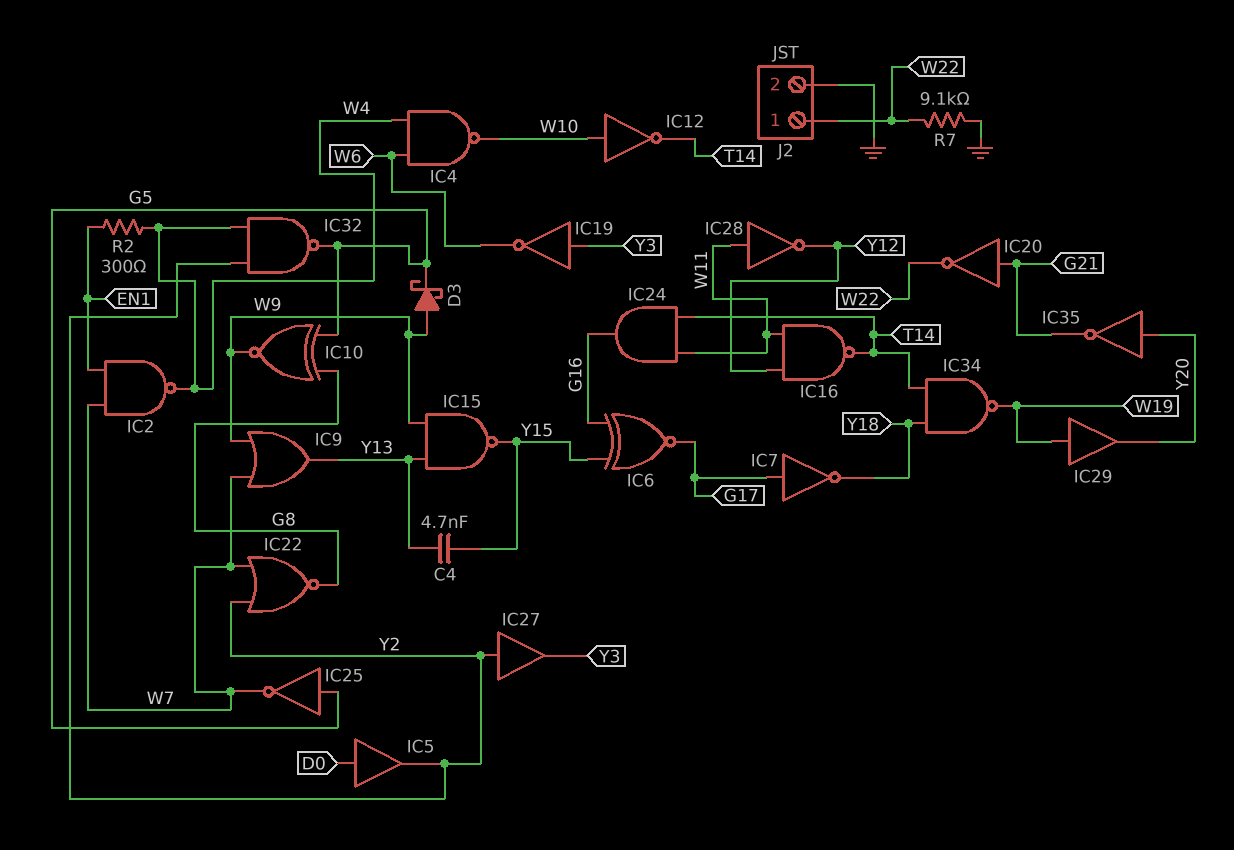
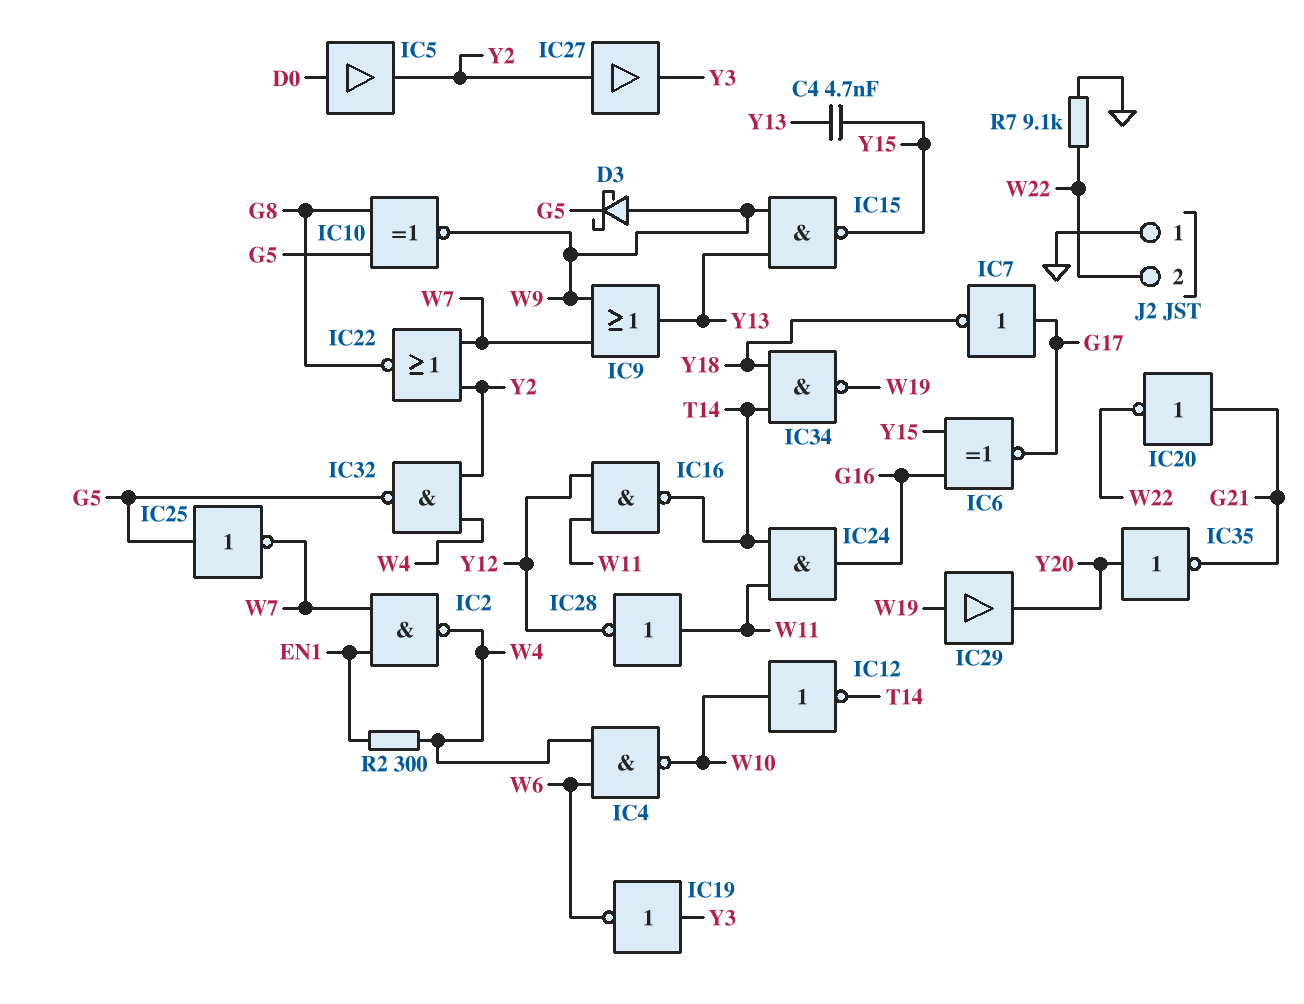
J2 pin 1: W22 -> GND
J2 pin 2: GND -> W22

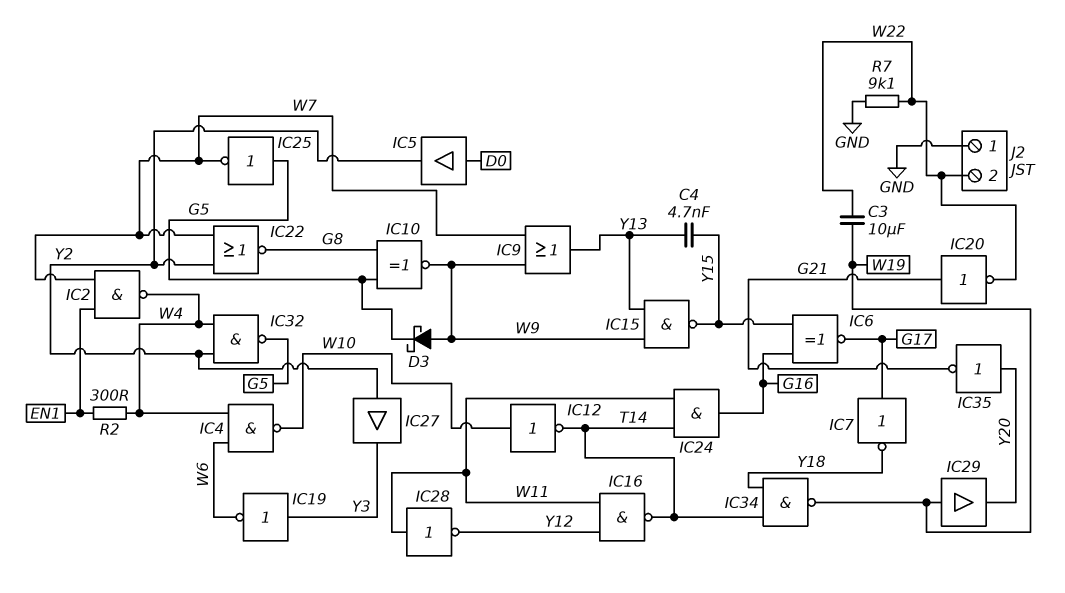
C3: none -> 10uF (W19, W22)

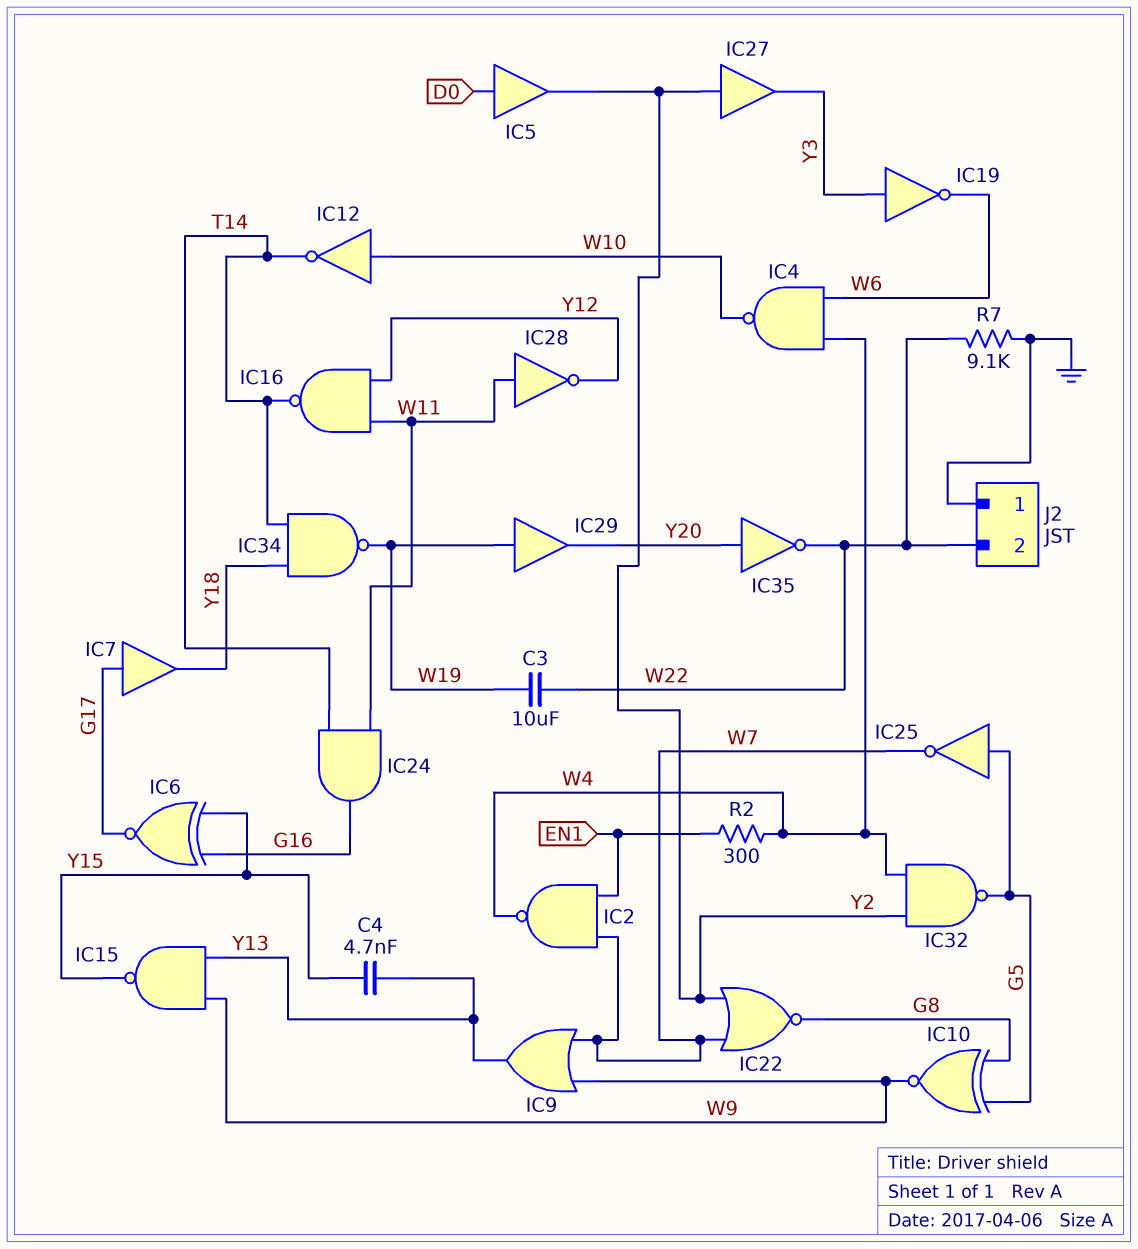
D3: schottky (A W9, K G5) -> none
IC7: NOT (in G17, out Y18) -> buffer (in G17, out Y18)
IC20: NOT (in G21, out W22) -> none
IC35: NOT (in Y20, out G21) -> NOT (in Y20, out W22)

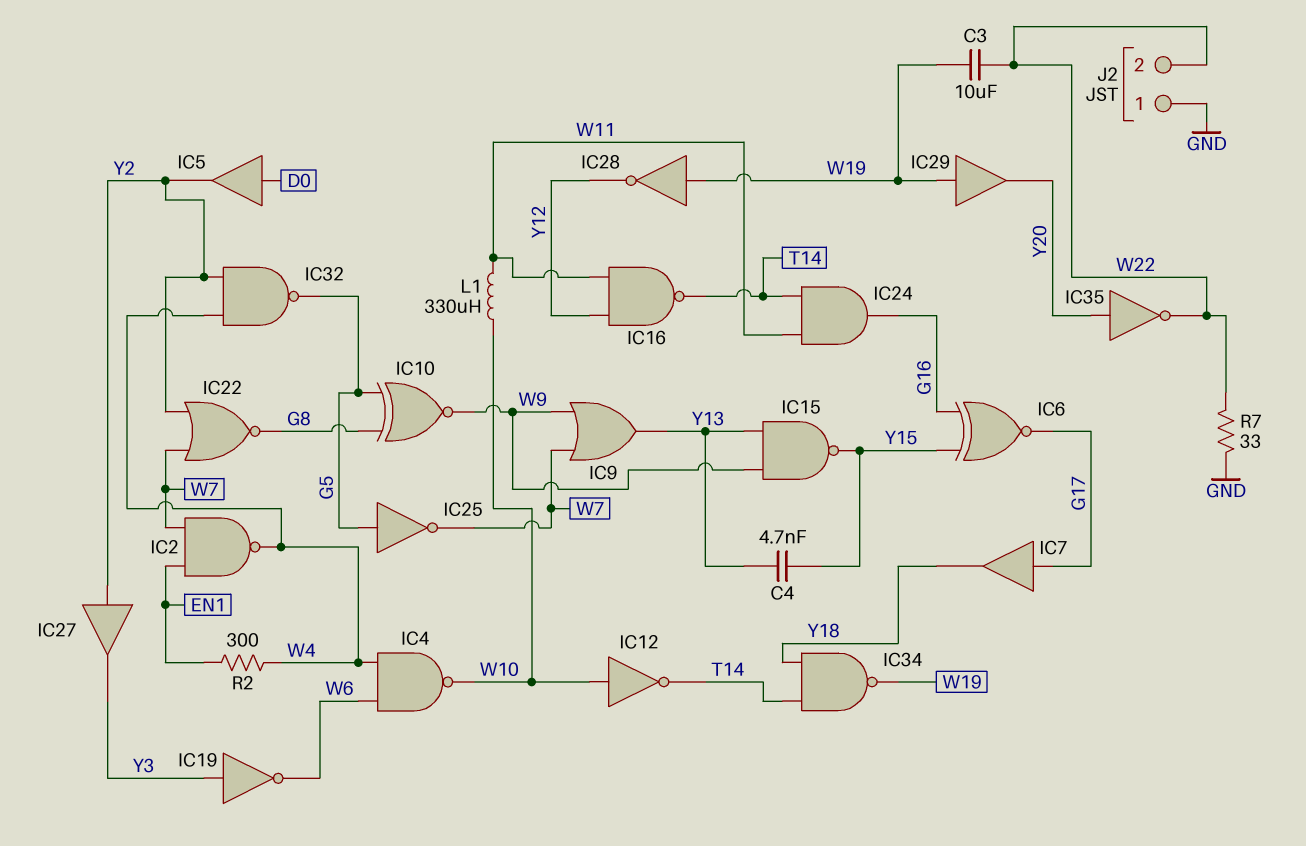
IC28: NOT (in W11, out Y12) -> NOT (in W19, out Y12)
L1: none -> 330uH (W10, W11)
R7: 9.1k (GND, W22) -> 33 (GND, W22)

